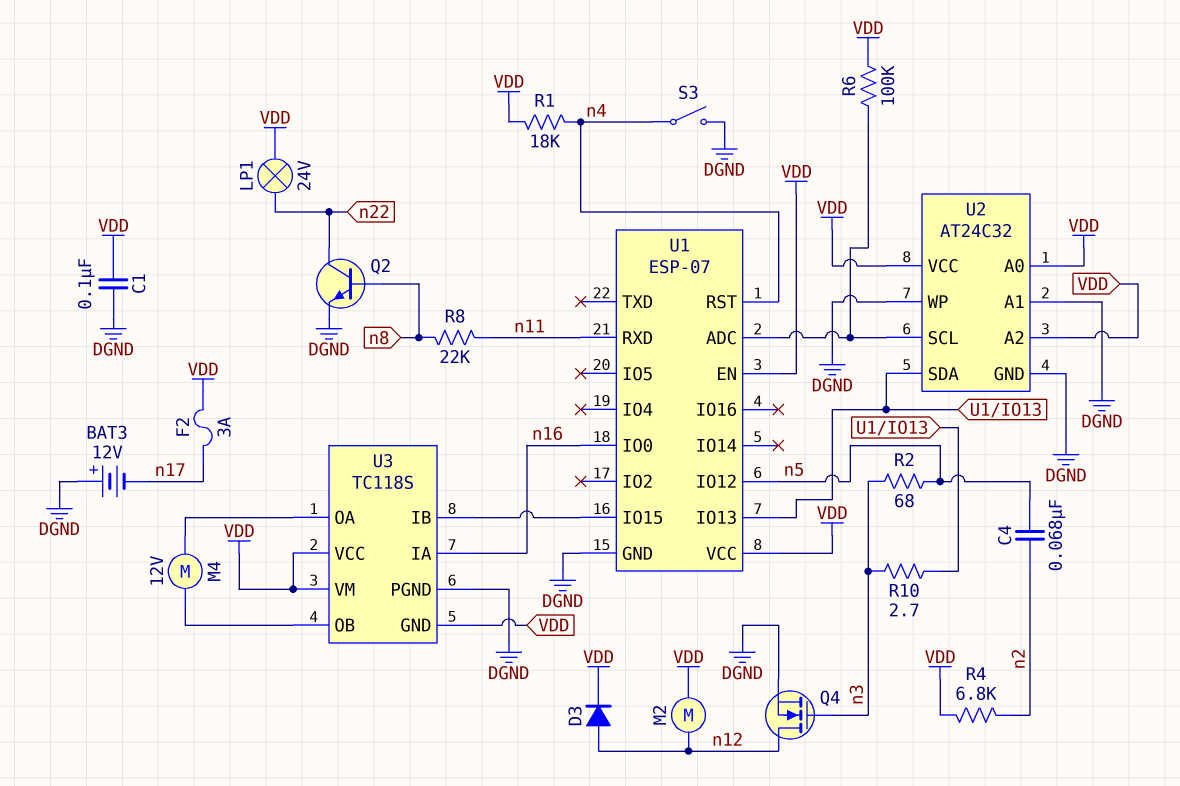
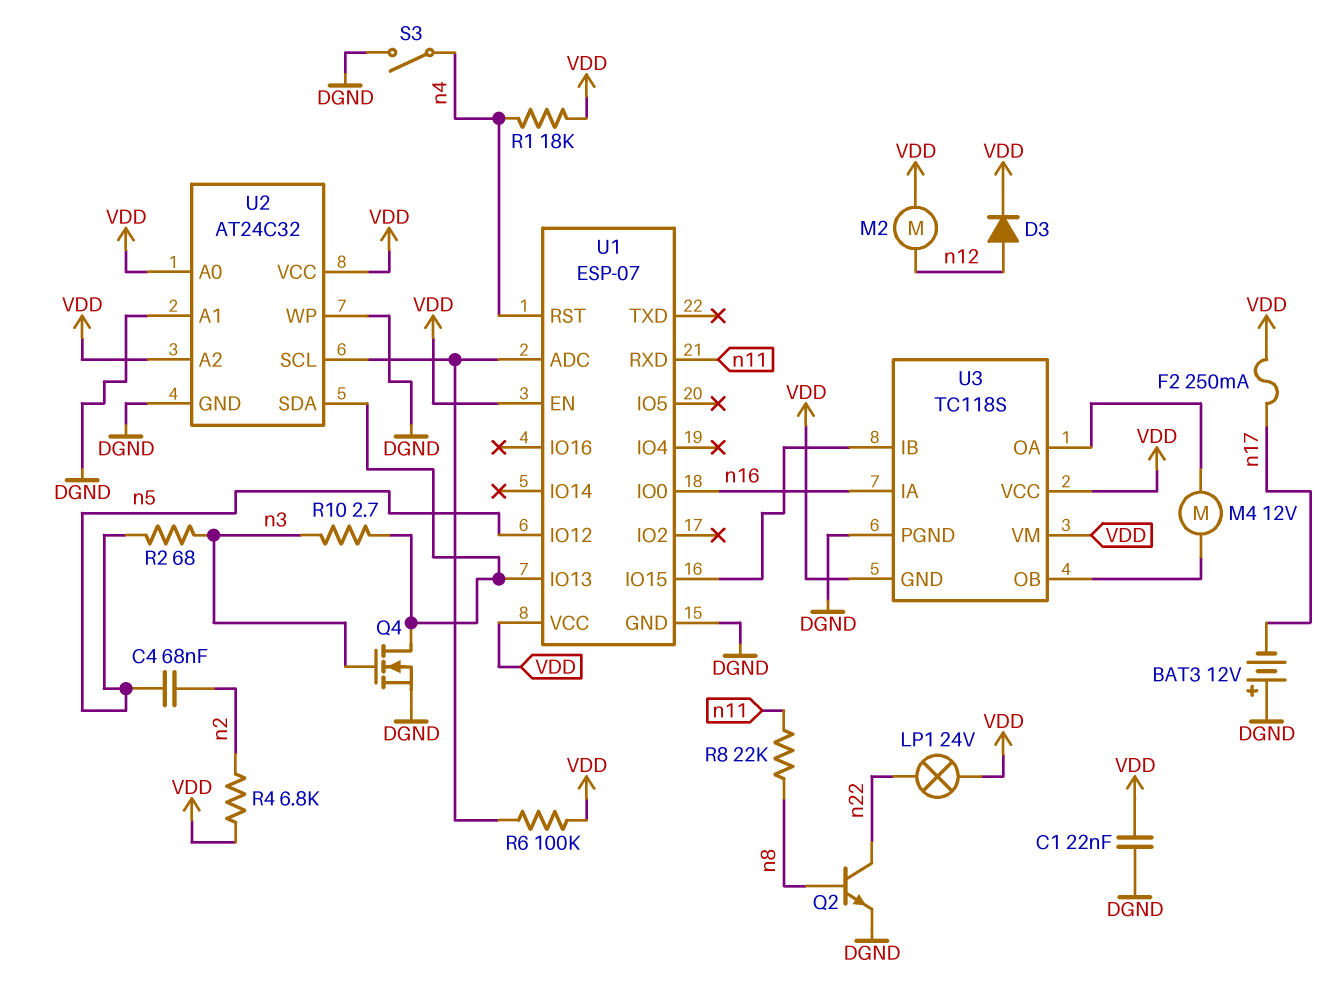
C1: 100nF (DGND, VDD) -> 22nF (DGND, VDD)
F2: 3A (VDD, n17) -> 250mA (VDD, n17)
Q4: NMOS (G n3, D n12, S DGND) -> NMOS (G n3, D U1/IO13, S DGND)

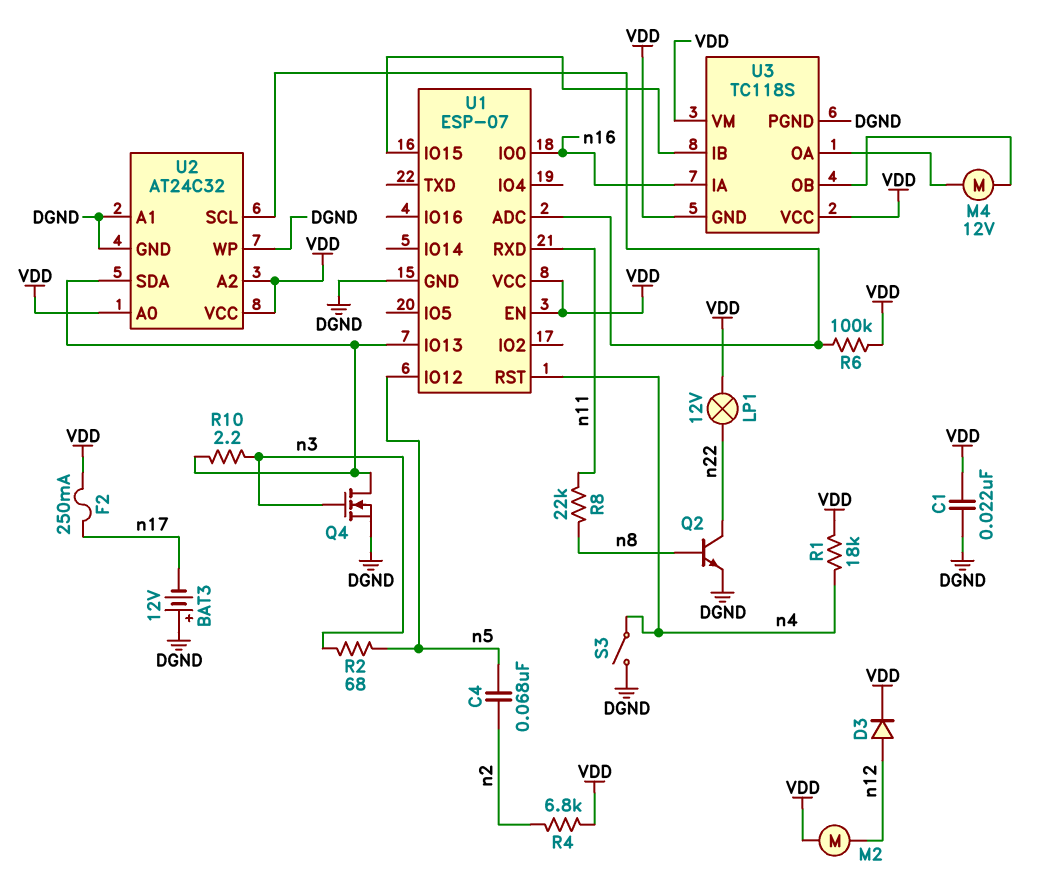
LP1: lamp 24V (VDD, n22) -> lamp 12V (VDD, n22)
R10: 2.7 (U1/IO13, n3) -> 2.2 (U1/IO13, n3)

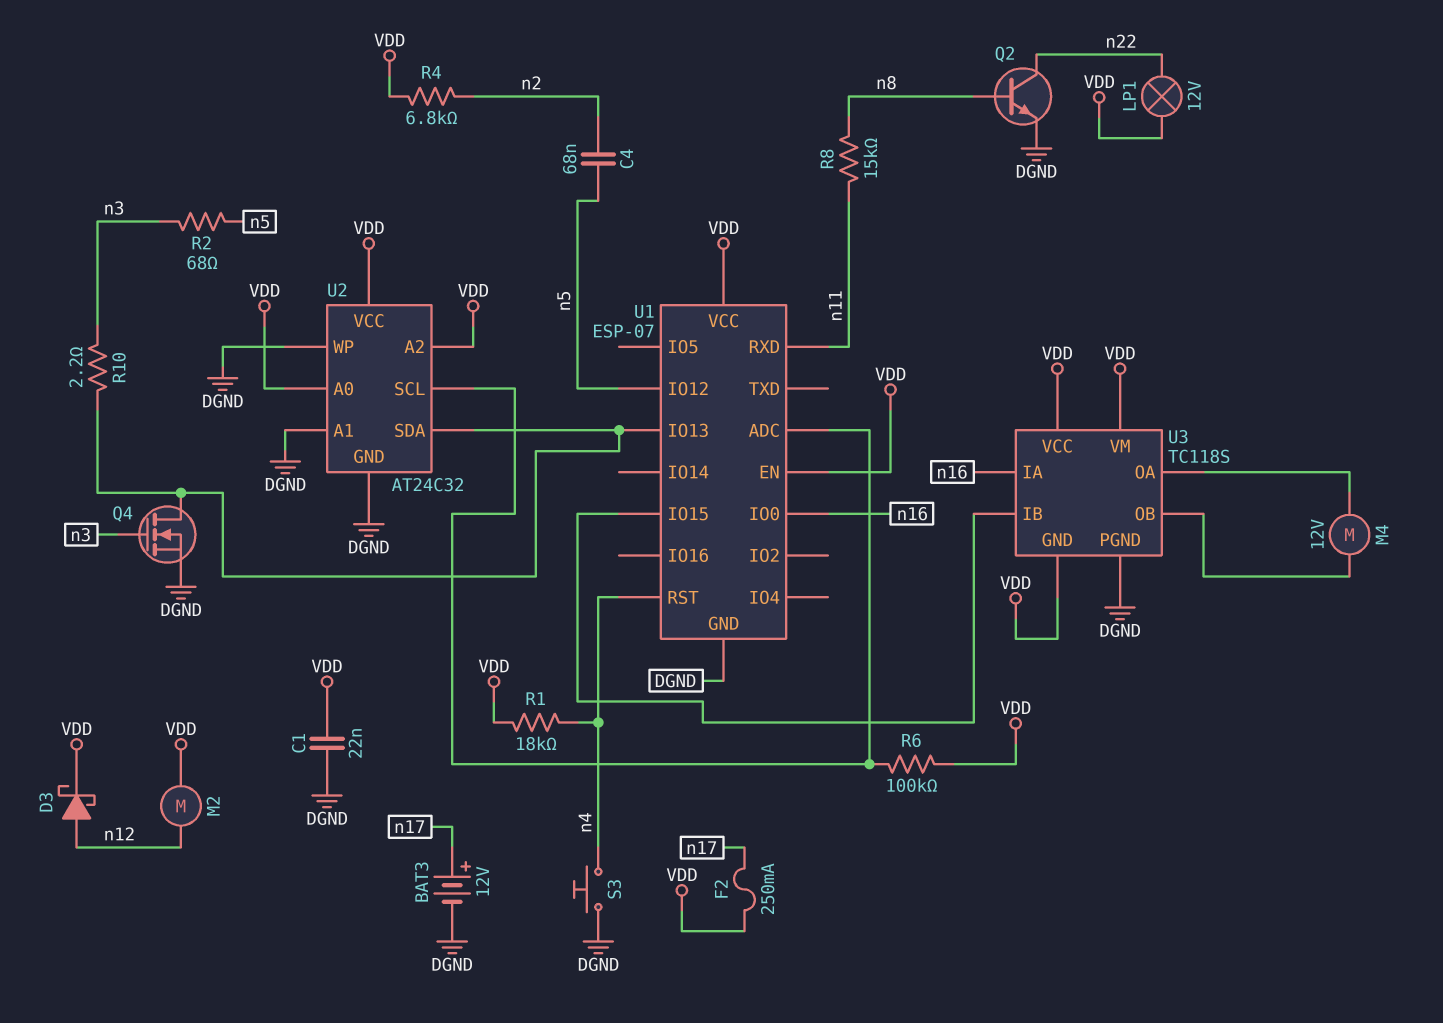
BAT3: 12V (plus DGND, minus n17) -> 12V (plus n17, minus DGND)
D3: diode (A n12, K VDD) -> schottky (A n12, K VDD)
R8: 22k (n8, n11) -> 15k (n8, n11)
S3: switch (DGND, n4) -> button (DGND, n4)

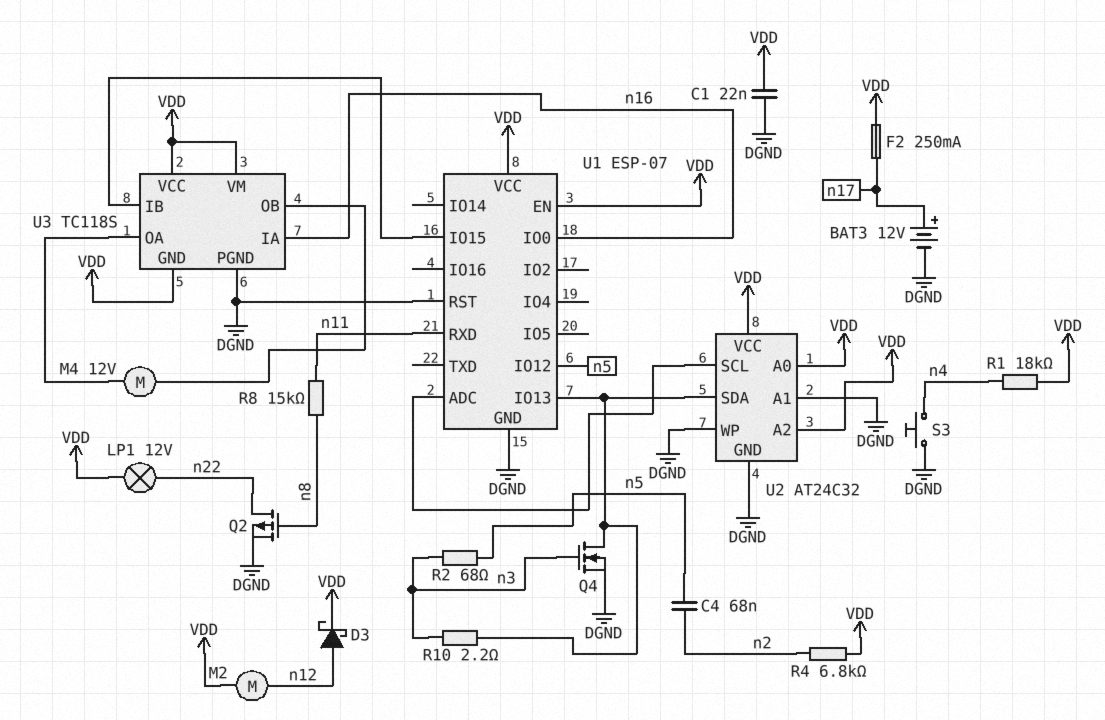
Q2: NPN (B n8, C n22, E DGND) -> PMOS (G n8, D n22, S DGND)
R6: 100k (U1/ADC, VDD) -> none
U1 pin RST: n4 -> DGND

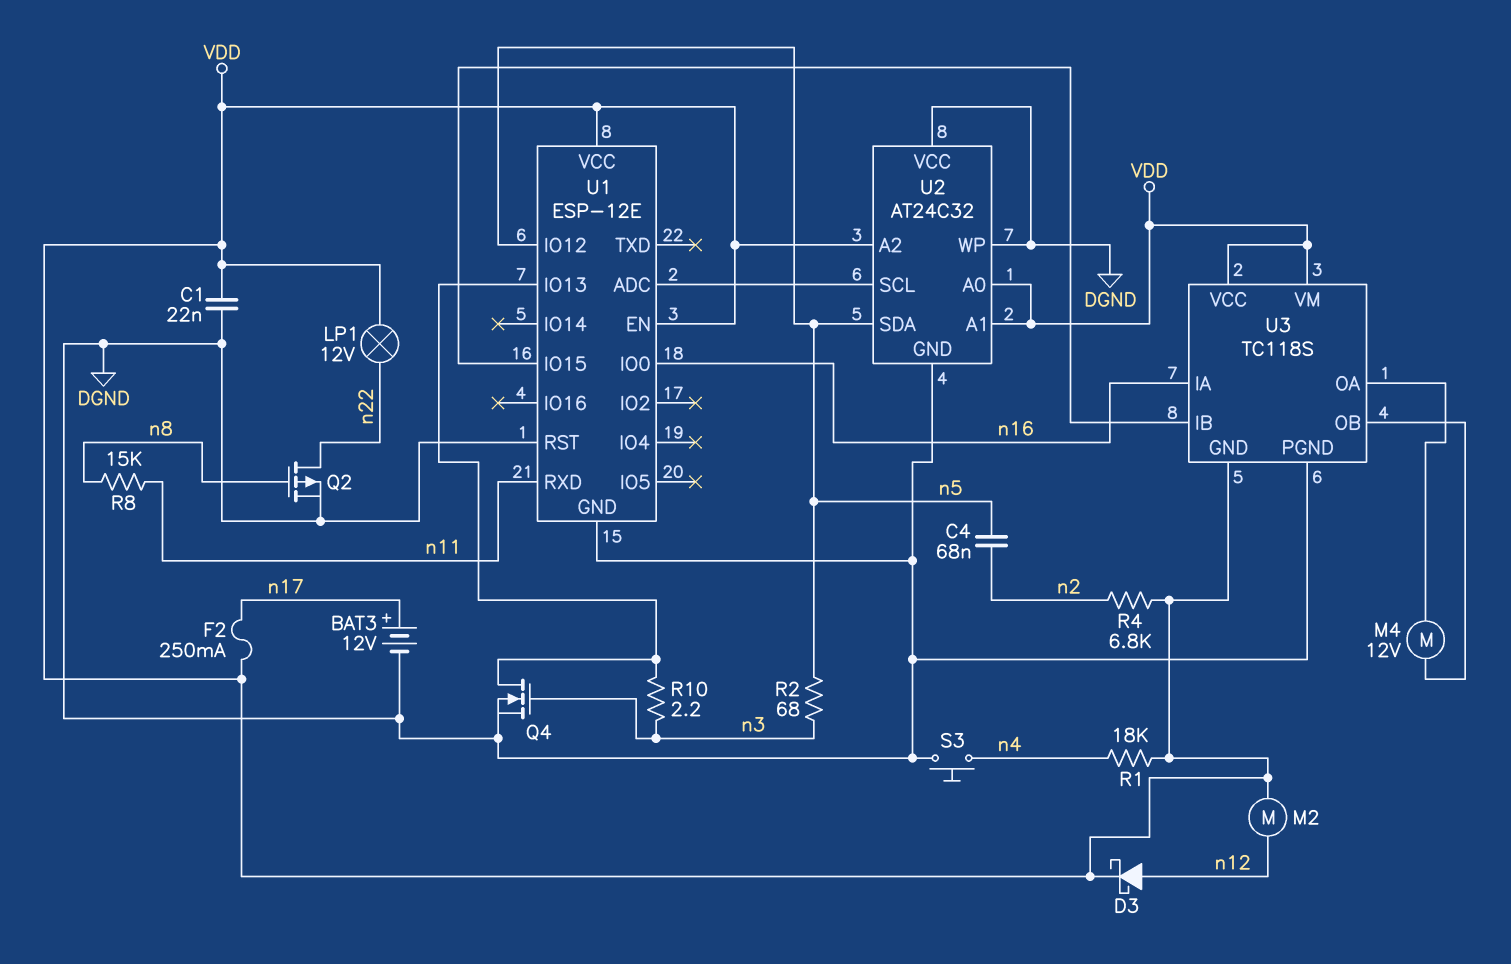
U1: ESP-07 -> ESP-12E
U2 pin A1: DGND -> VDD
U2 pin SDA: U1/IO13 -> n5
U2 pin VCC: VDD -> DGND

